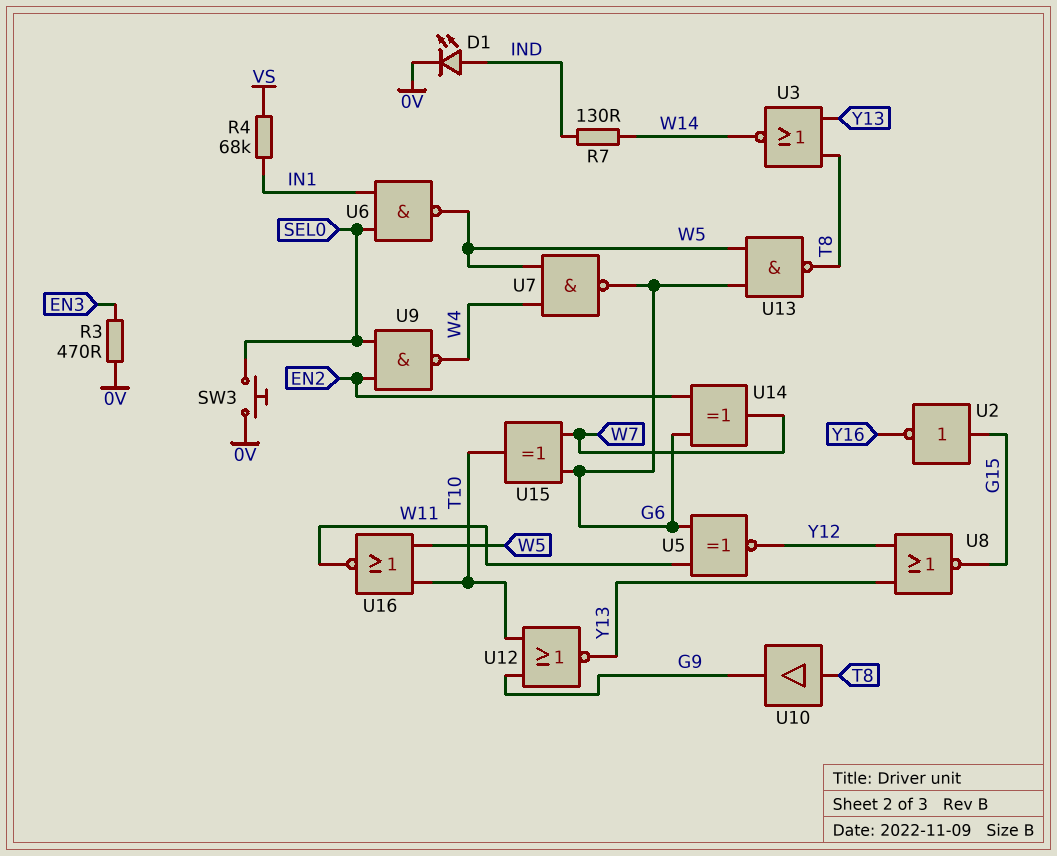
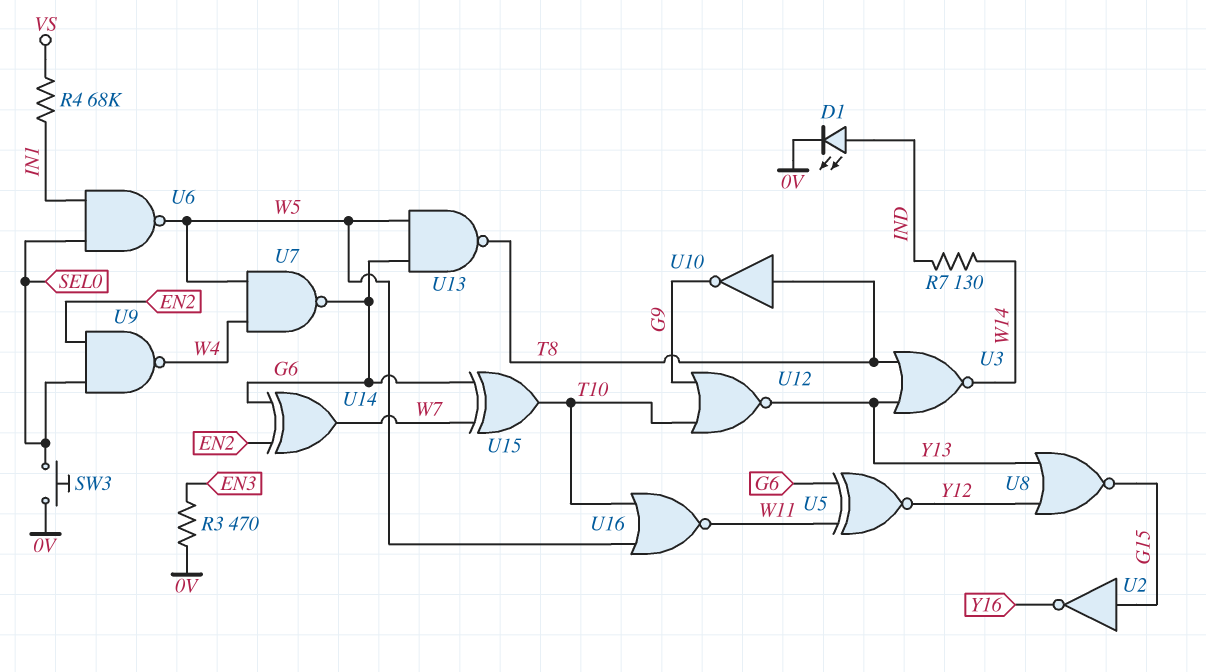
U10: buffer (in T8, out G9) -> NOT (in T8, out G9)

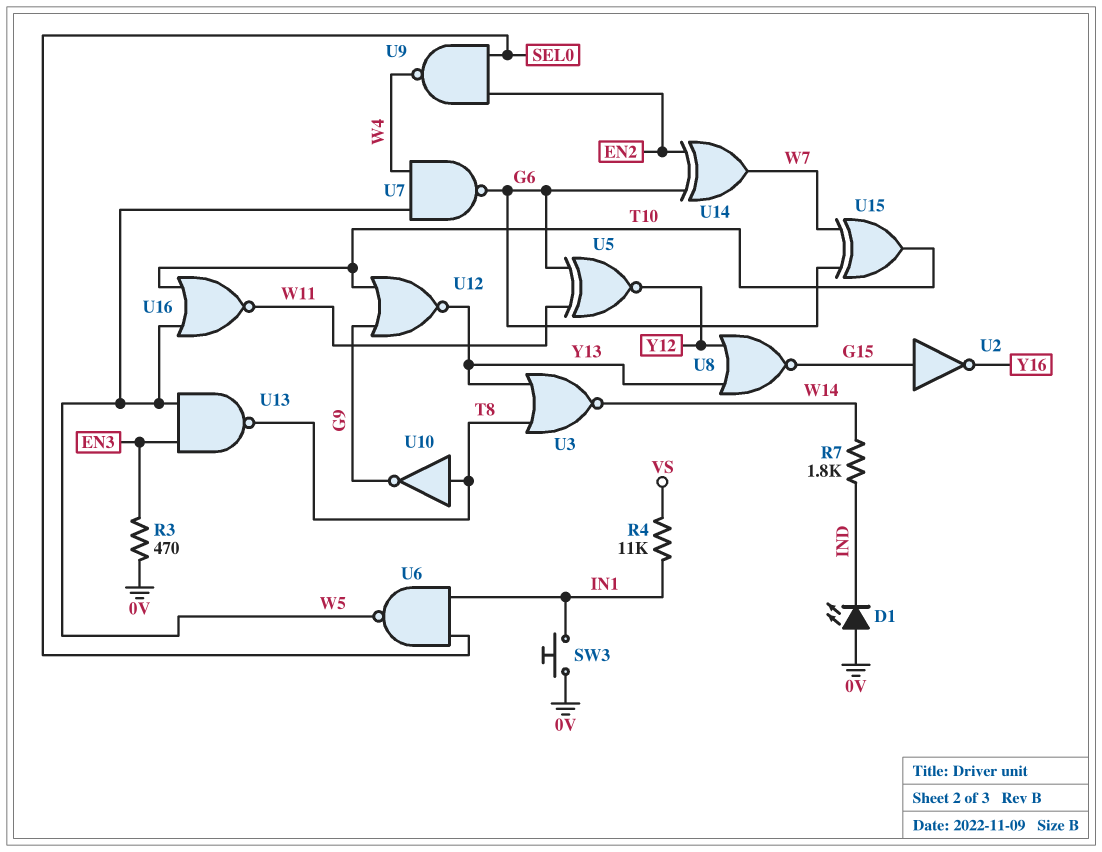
D1: LED (A IND, K 0V) -> LED (A 0V, K IND)
R4: 68k (IN1, VS) -> 11k (IN1, VS)
R7: 130 (IND, W14) -> 1.8k (IND, W14)
SW3: button (0V, SEL0) -> button (0V, IN1)
U13: NAND (in G6, in W5, out T8) -> NAND (in EN3, in W5, out T8)

